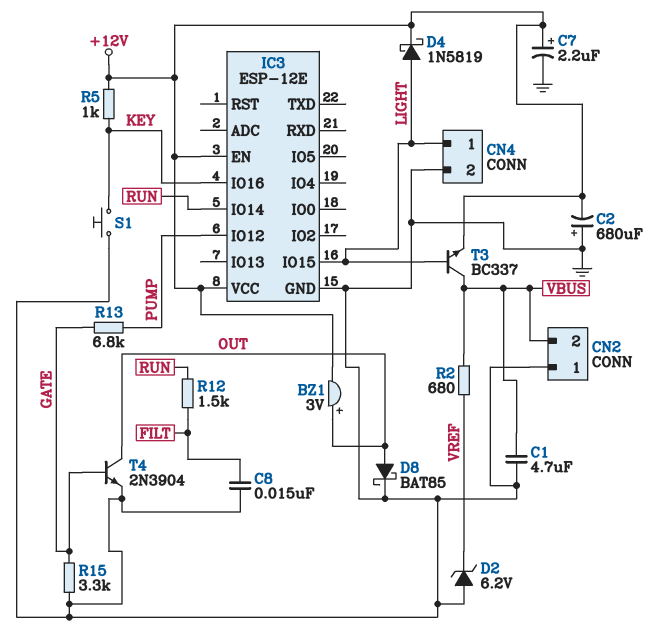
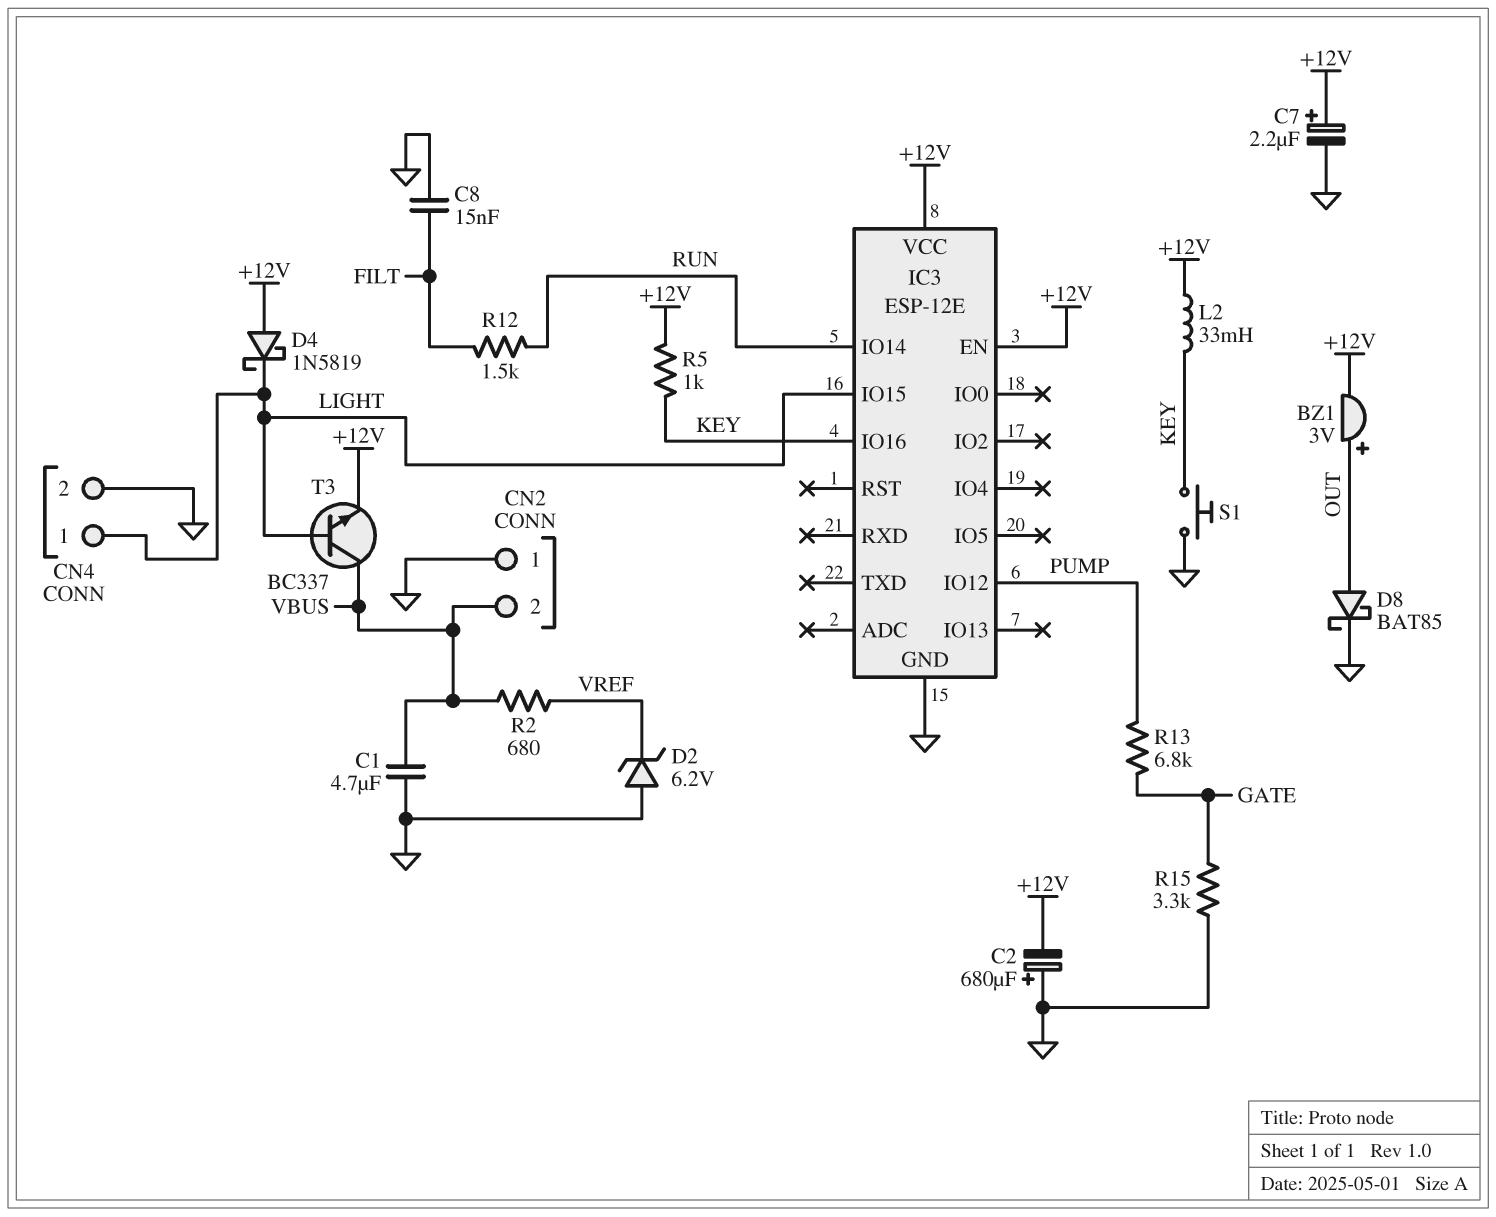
D4: schottky 1N5819 (A LIGHT, K +12V) -> schottky 1N5819 (A +12V, K LIGHT)
L2: none -> 33mH (+12V, KEY)
T4: NPN 2N3904 (B GATE, C OUT, E GND) -> none

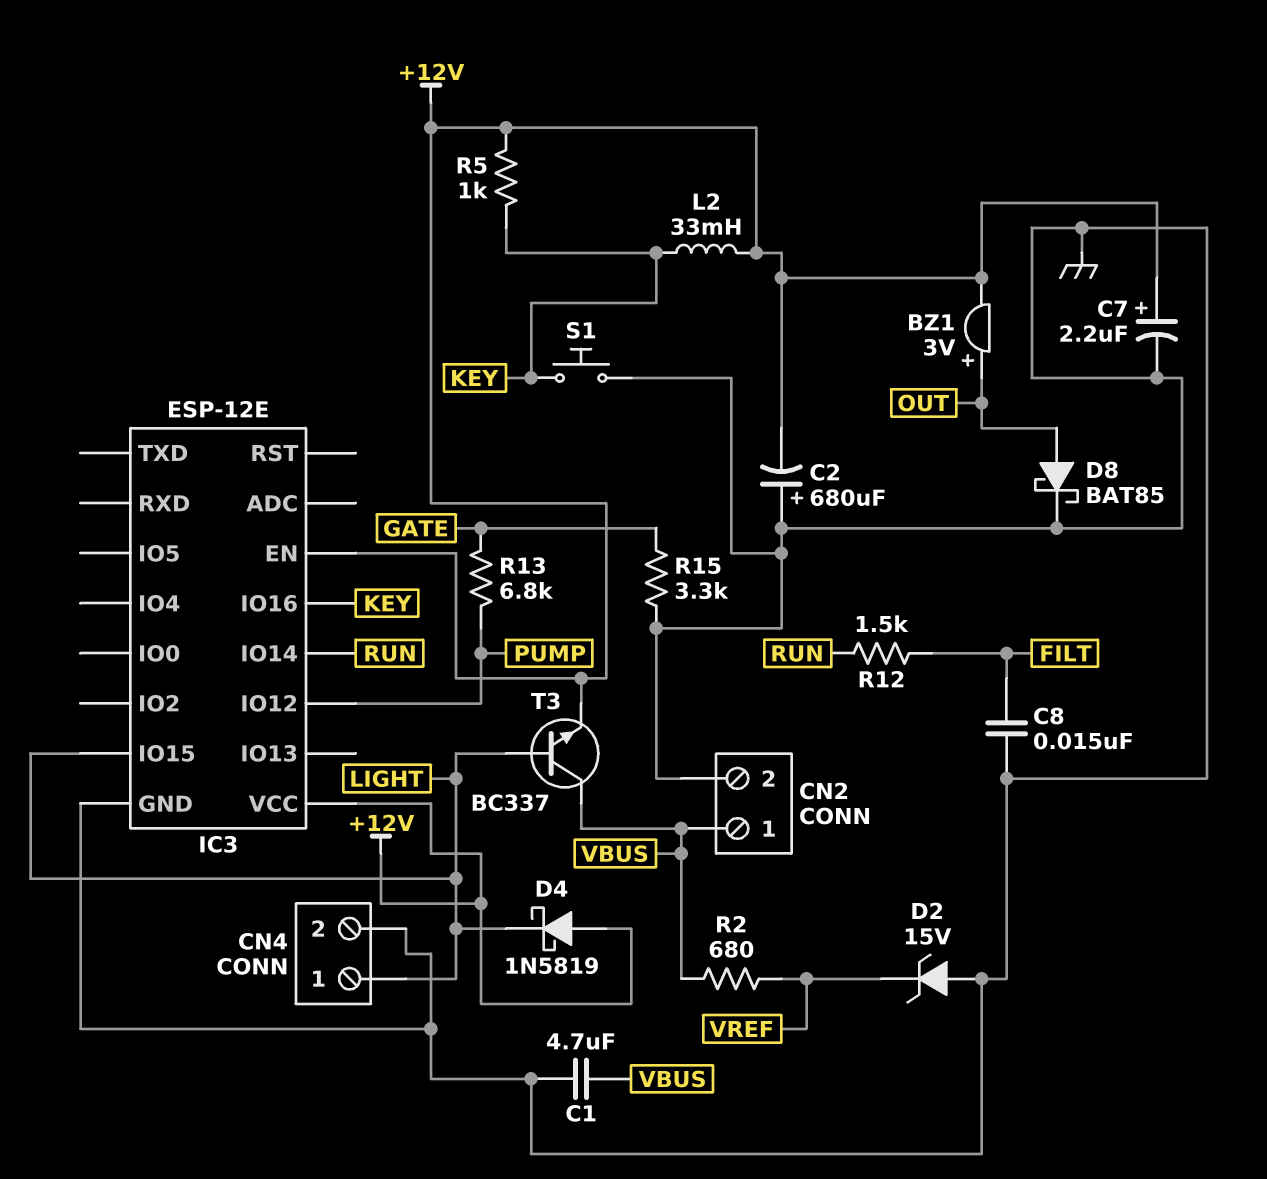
CN2 pin 1: GND -> VBUS
CN2 pin 2: VBUS -> GND
D2: zener 6.2V (A GND, K VREF) -> zener 15V (A GND, K VREF)

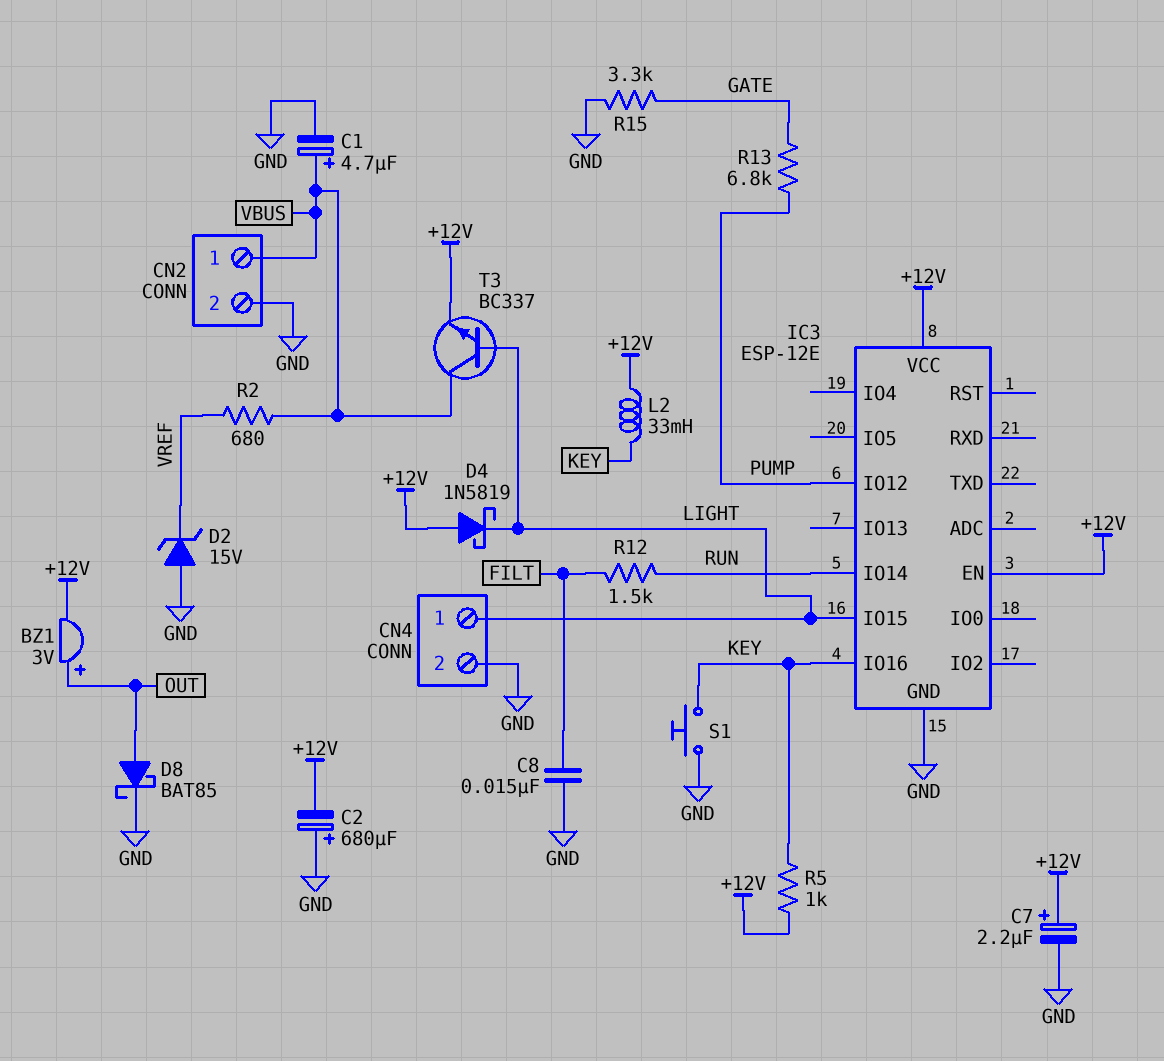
C1: 4.7uF (GND, VBUS) -> 4.7uF (plus VBUS, minus GND)

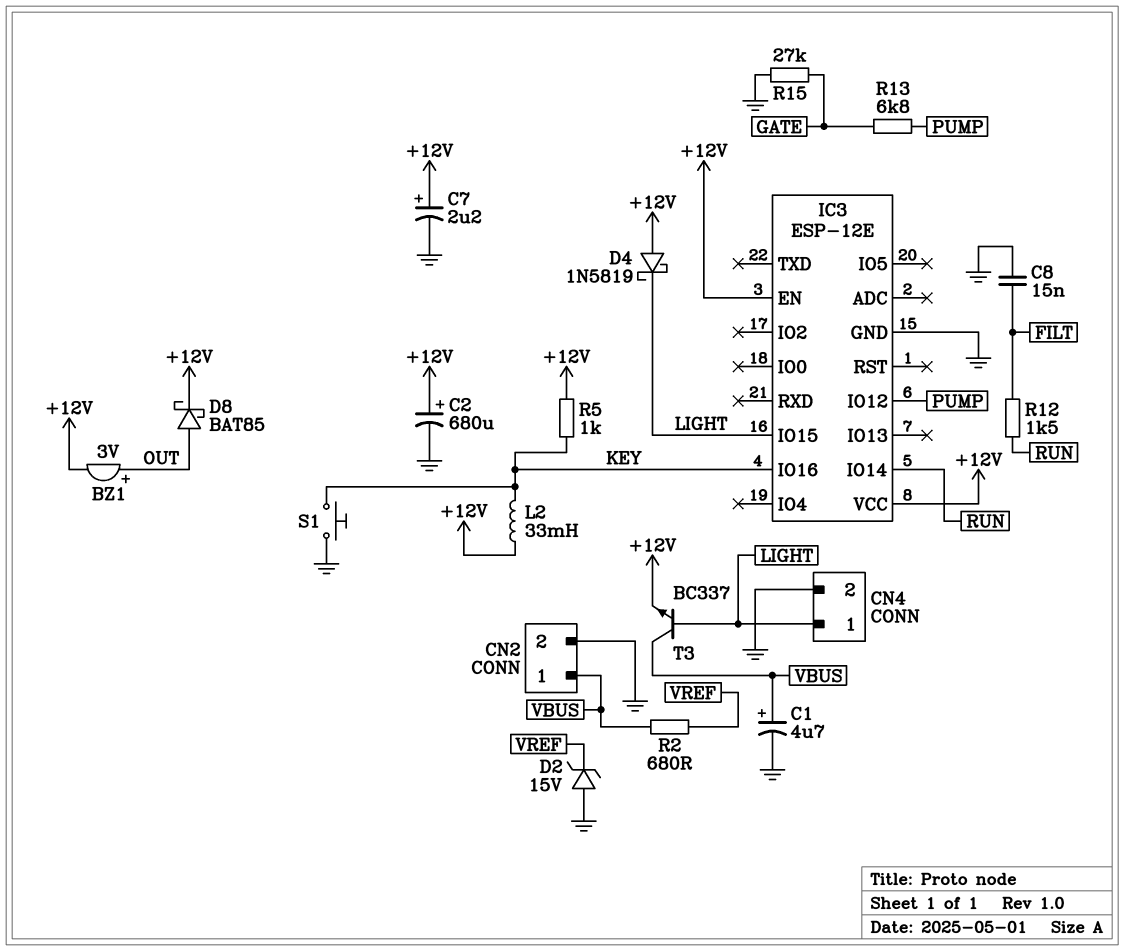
C2: 680uF (plus GND, minus +12V) -> 680uF (plus +12V, minus GND)
D8: schottky BAT85 (A OUT, K GND) -> schottky BAT85 (A OUT, K +12V)
R15: 3.3k (GATE, GND) -> 27k (GATE, GND)

